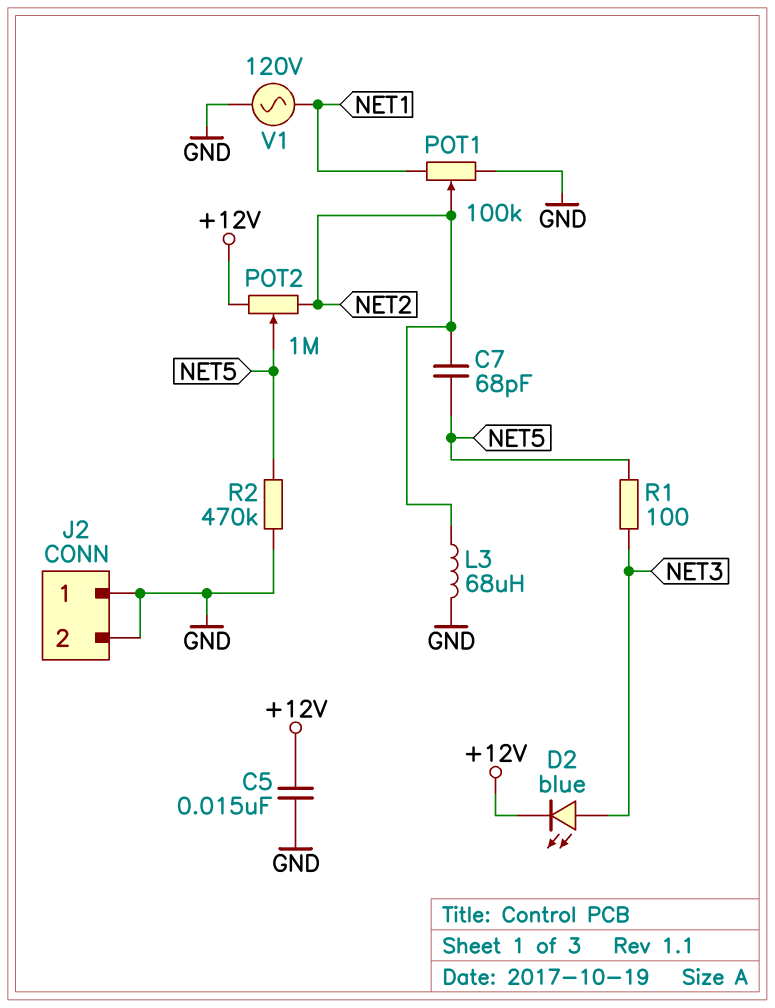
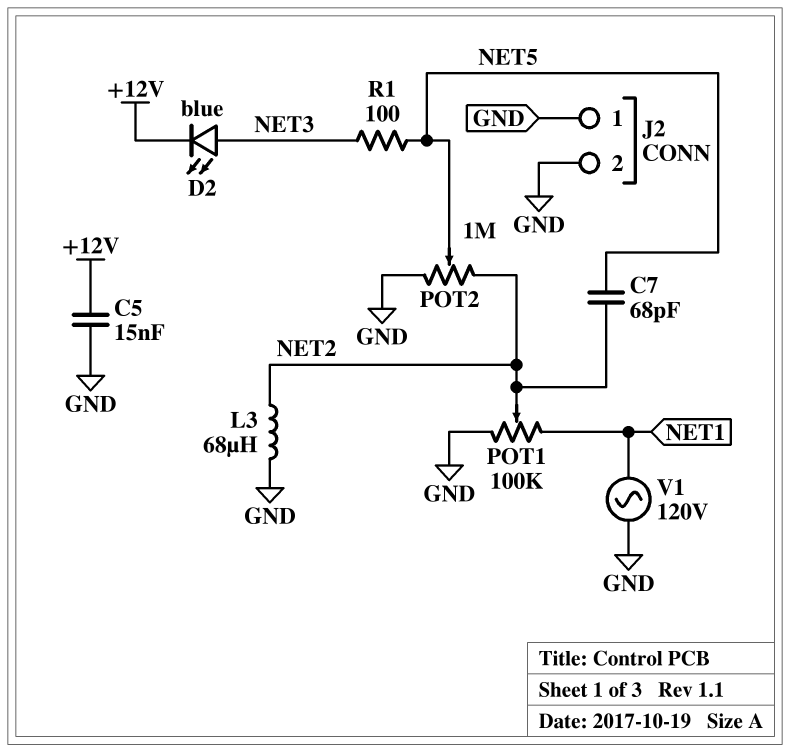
POT2: 1M (+12V, NET2, wiper NET5) -> 1M (GND, NET2, wiper NET5)
R2: 470k (GND, NET5) -> none

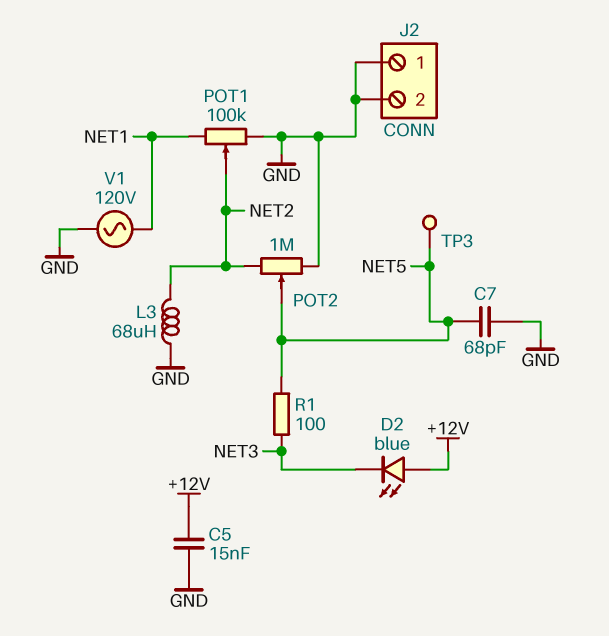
C7: 68pF (NET2, NET5) -> 68pF (GND, NET5)
D2: LED blue (A NET3, K +12V) -> LED blue (A +12V, K NET3)
TP3: none -> test point (NET5)

